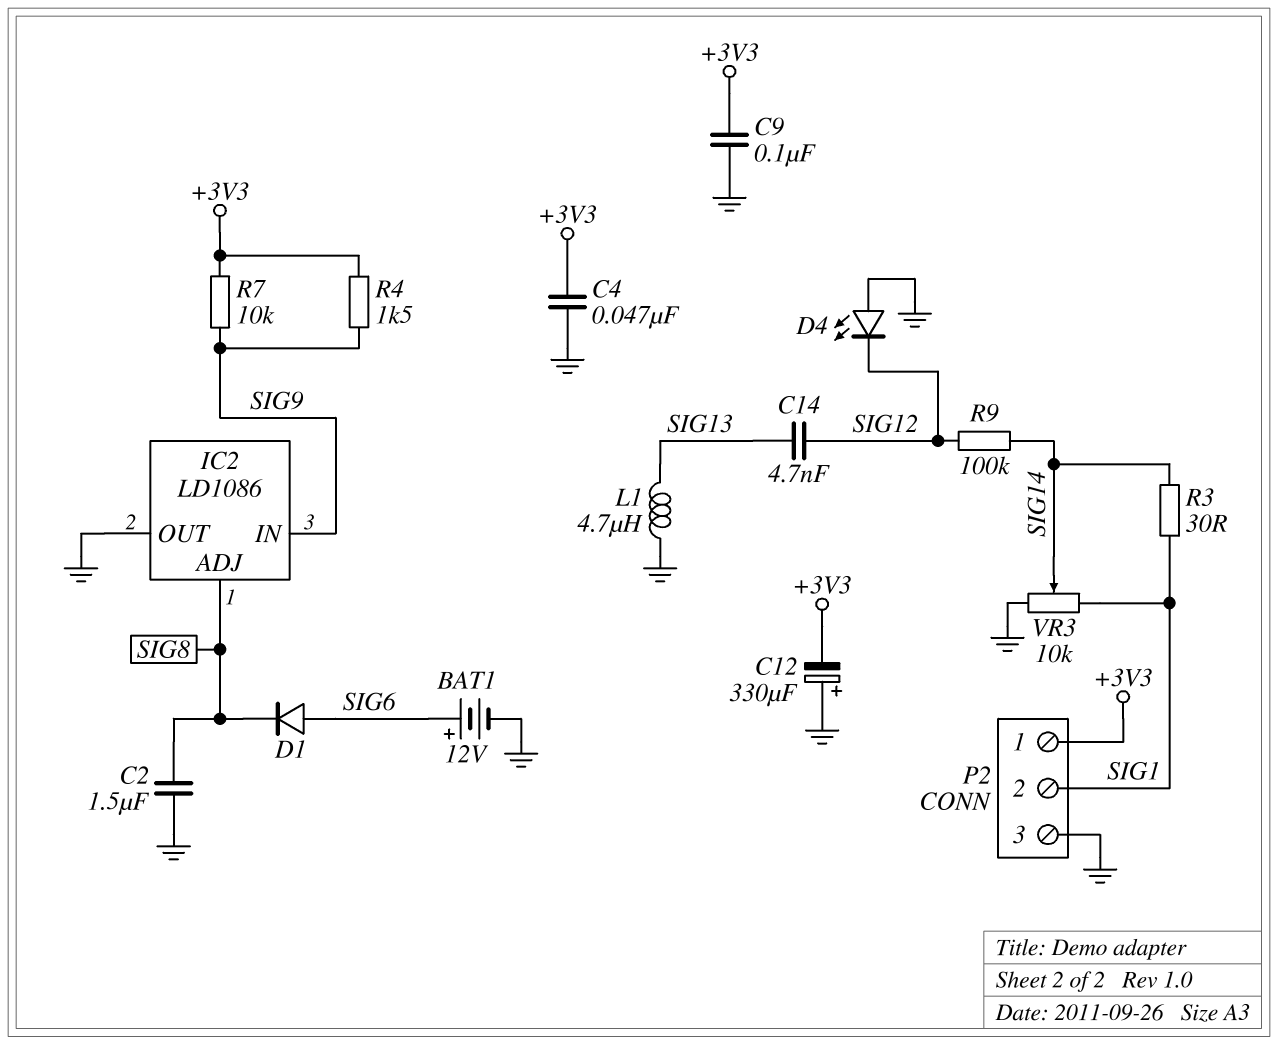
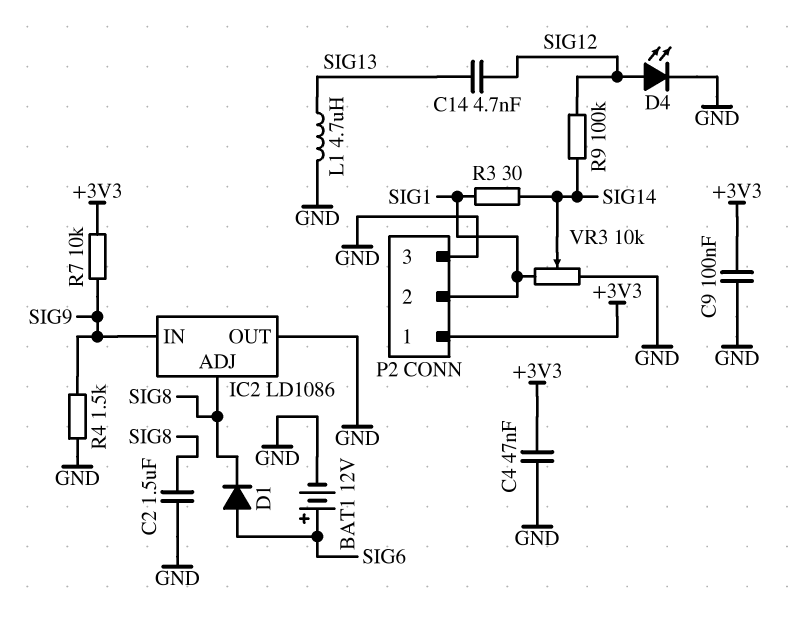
C12: 330uF (plus GND, minus +3V3) -> none
D4: LED (A GND, K SIG12) -> LED (A SIG12, K GND)
R4: 1.5k (+3V3, SIG9) -> 1.5k (GND, SIG9)

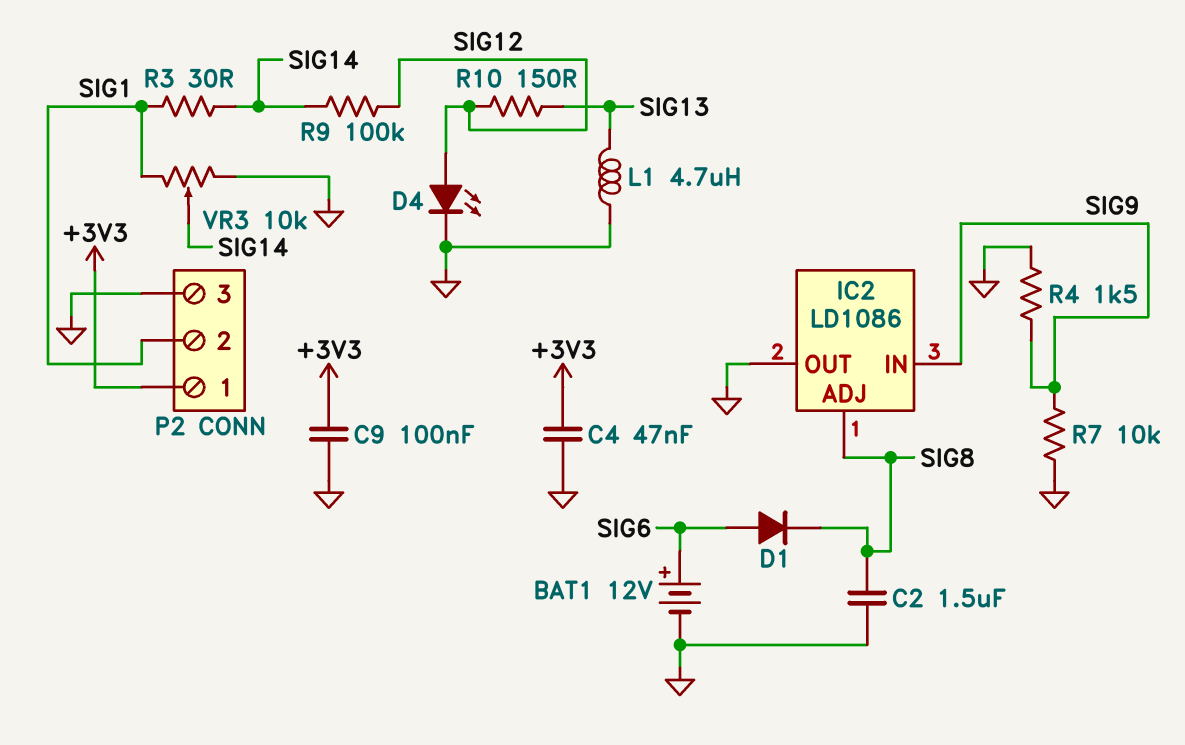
C14: 4.7nF (SIG12, SIG13) -> none
R7: 10k (+3V3, SIG9) -> 10k (GND, SIG9)
R10: none -> 150 (SIG12, SIG13)

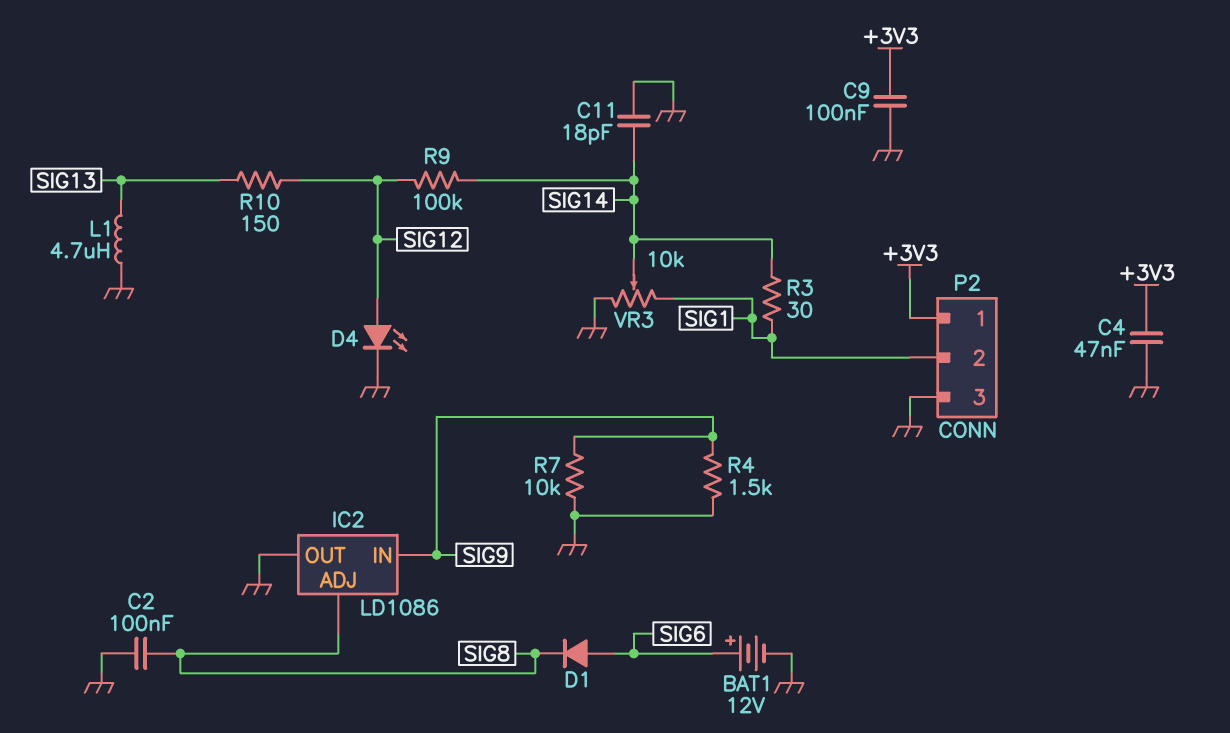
C2: 1.5uF (GND, SIG8) -> 100nF (GND, SIG8)
C11: none -> 18pF (GND, SIG14)

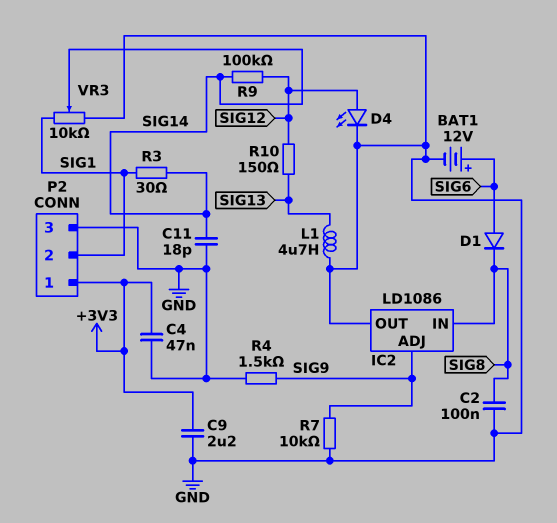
C9: 100nF (+3V3, GND) -> 2.2uF (+3V3, GND)
IC2 pin ADJ: SIG8 -> SIG9
IC2 pin IN: SIG9 -> SIG8

